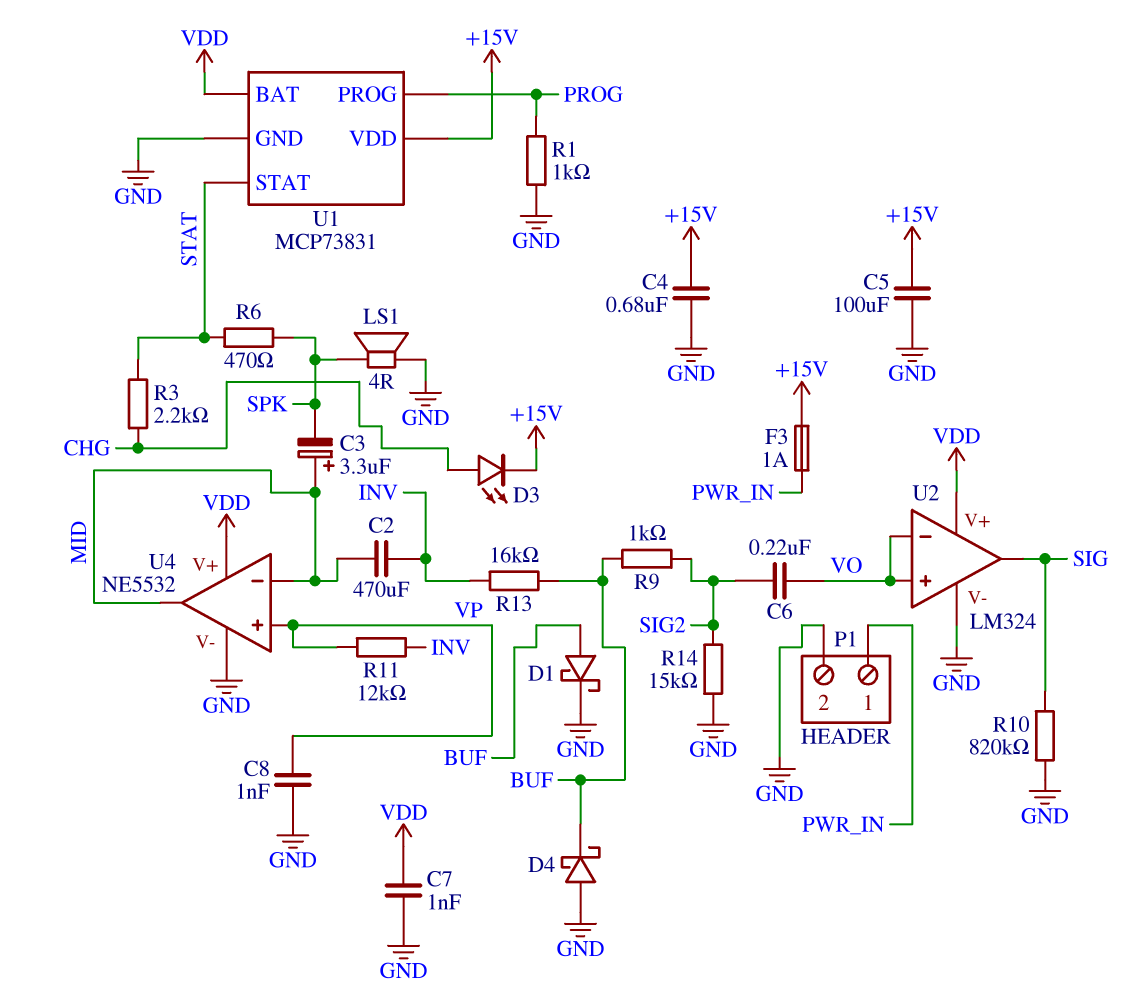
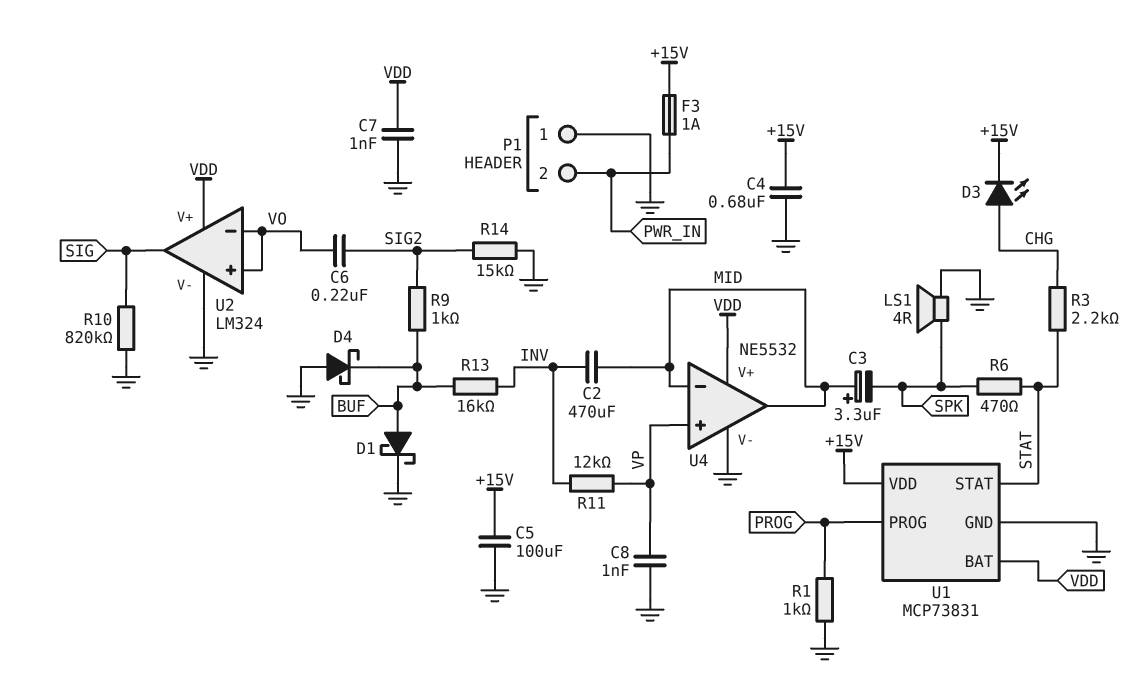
P1 pin 1: PWR_IN -> GND
P1 pin 2: GND -> PWR_IN

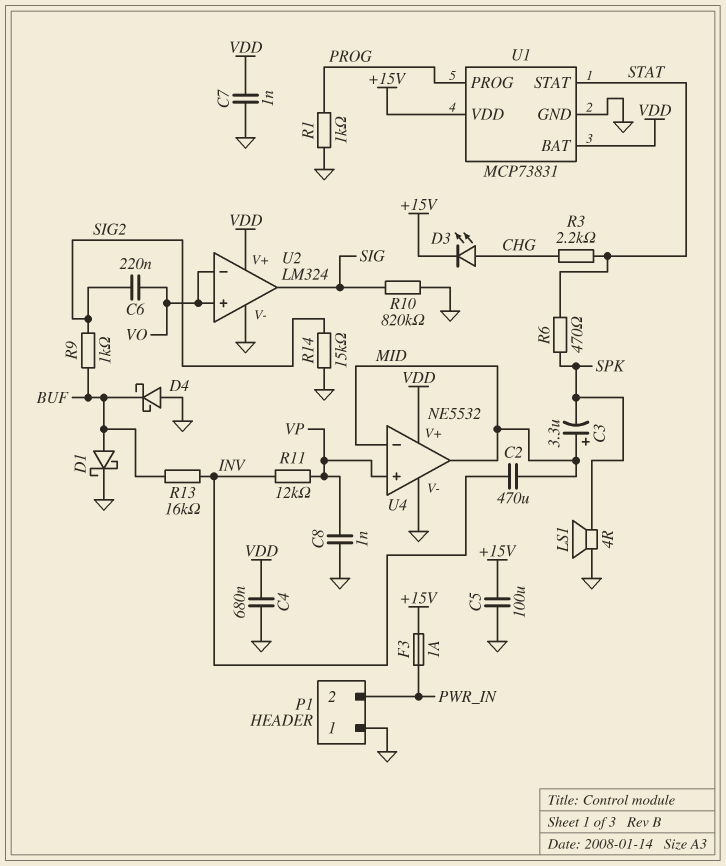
C4: 680nF (+15V, GND) -> 680nF (GND, VDD)

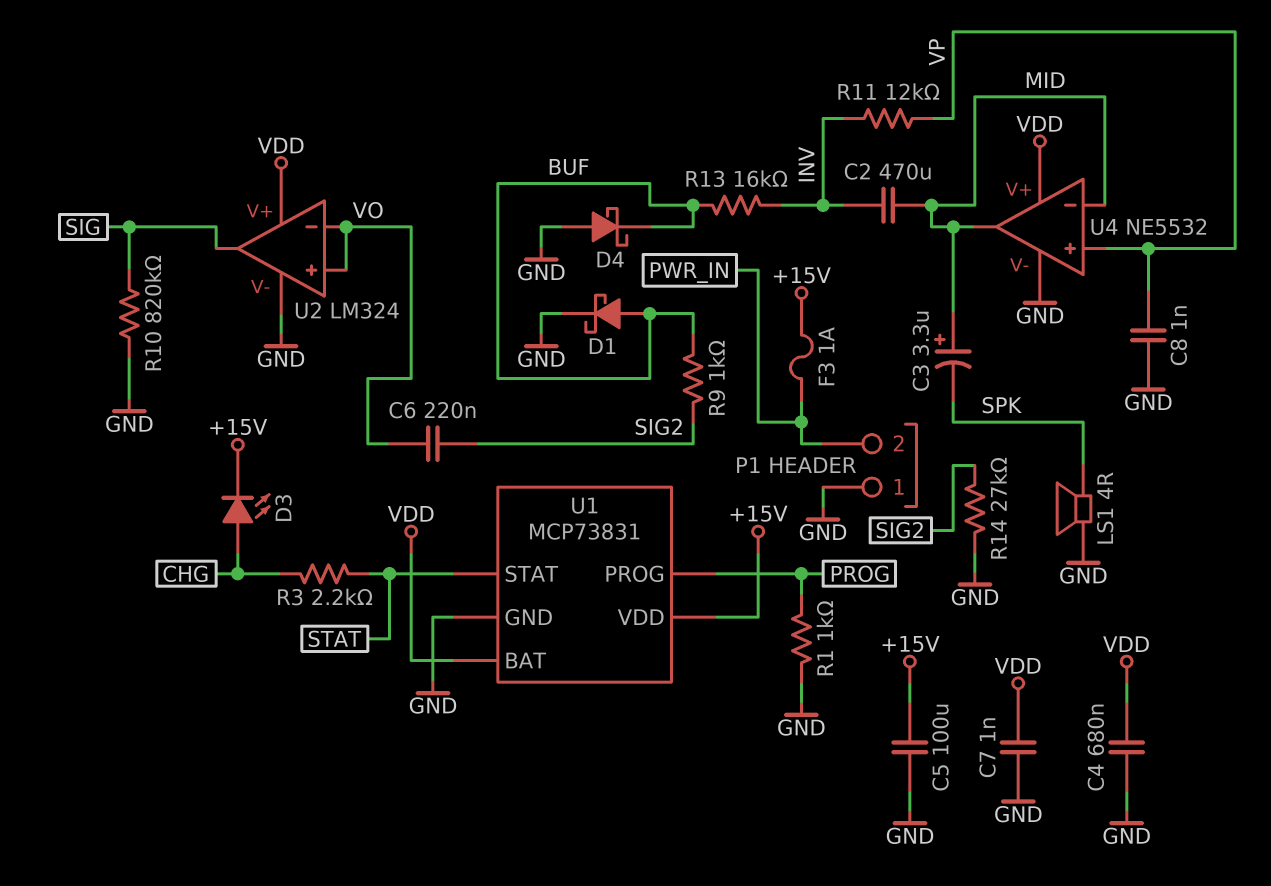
R6: 470 (SPK, STAT) -> none
R14: 15k (GND, SIG2) -> 27k (GND, SIG2)

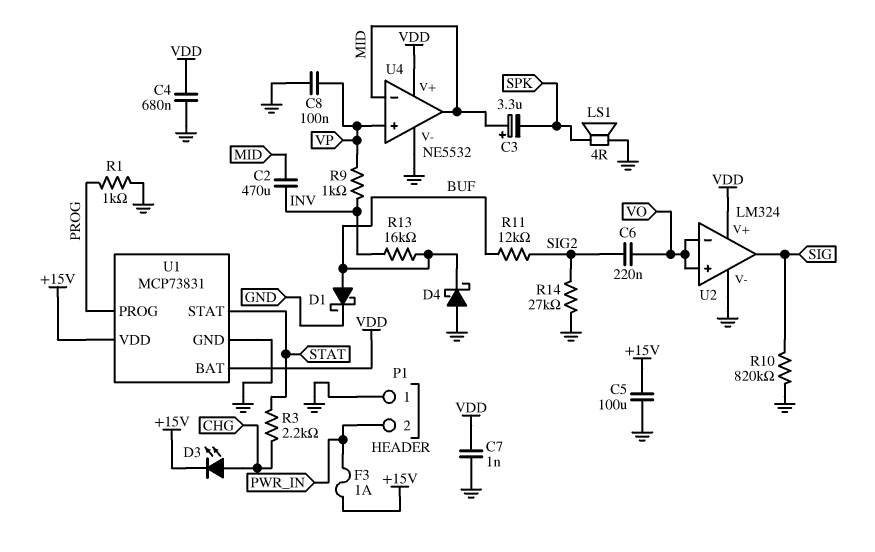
C8: 1nF (GND, VP) -> 100nF (GND, VP)
R9: 1k (BUF, SIG2) -> 1k (INV, VP)
R11: 12k (INV, VP) -> 12k (BUF, SIG2)

